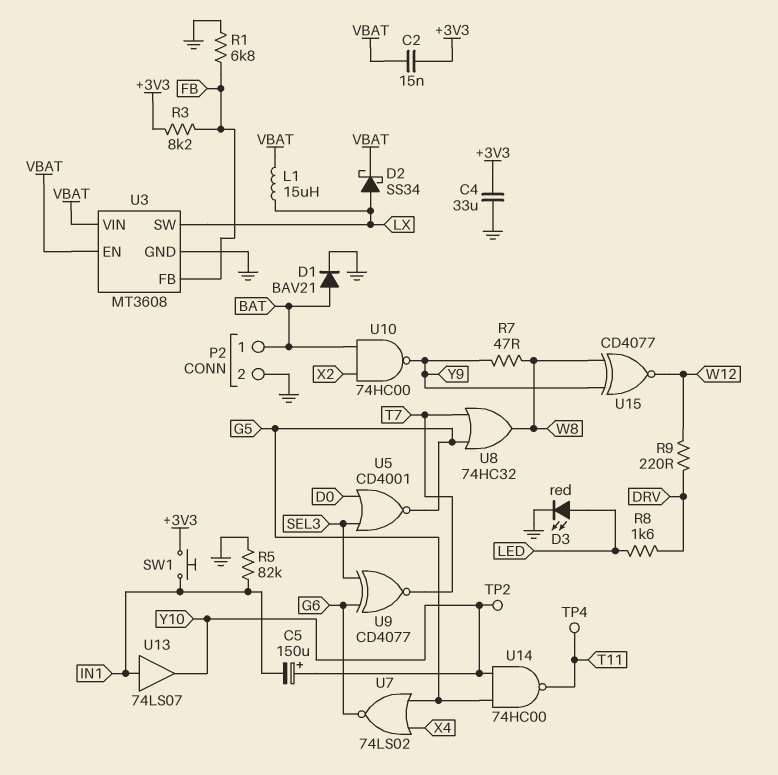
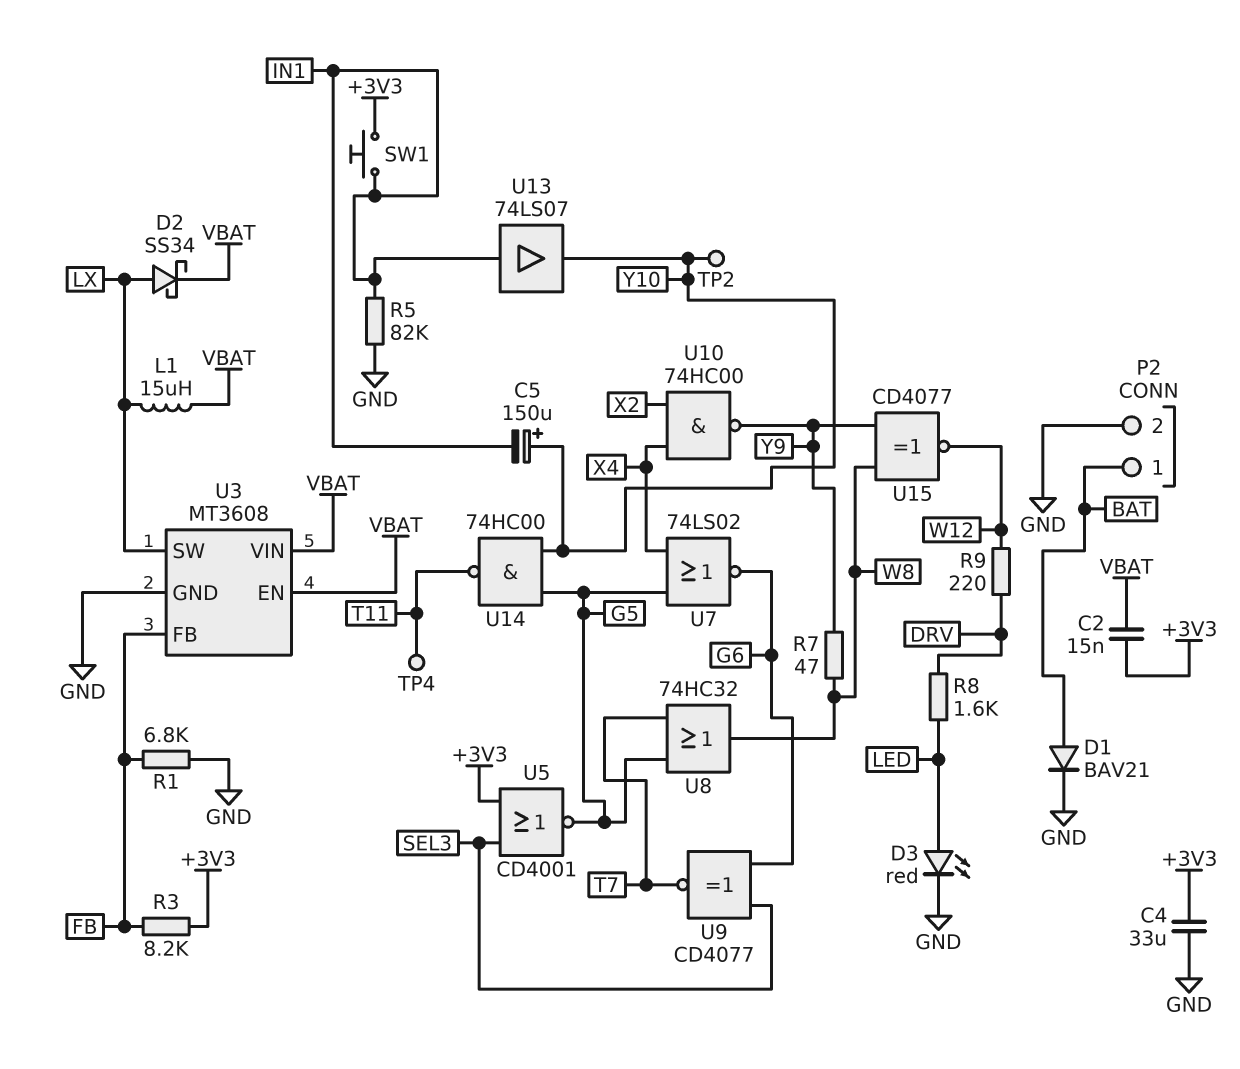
U5: NOR CD4001 (in D0, in SEL3, out G5) -> NOR CD4001 (in +3V3, in SEL3, out G5)
U10: NAND 74HC00 (in BAT, in X2, out Y9) -> NAND 74HC00 (in X2, in X4, out Y9)

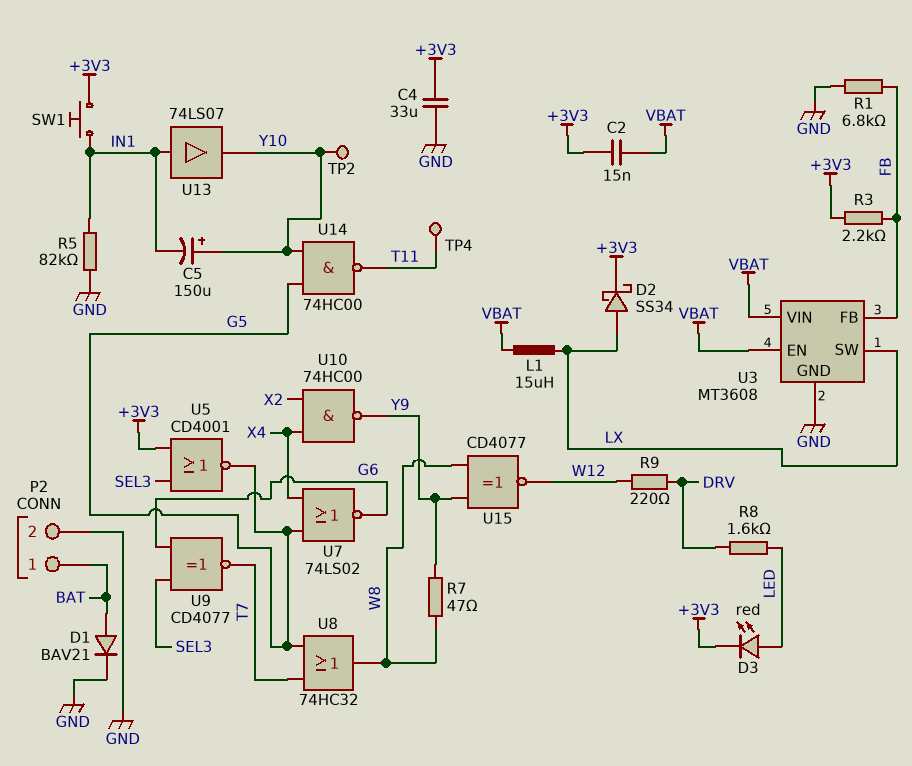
D2: schottky SS34 (A LX, K VBAT) -> schottky SS34 (A LX, K +3V3)
D3: LED red (A LED, K GND) -> LED red (A LED, K +3V3)
R3: 8.2k (+3V3, FB) -> 2.2k (+3V3, FB)

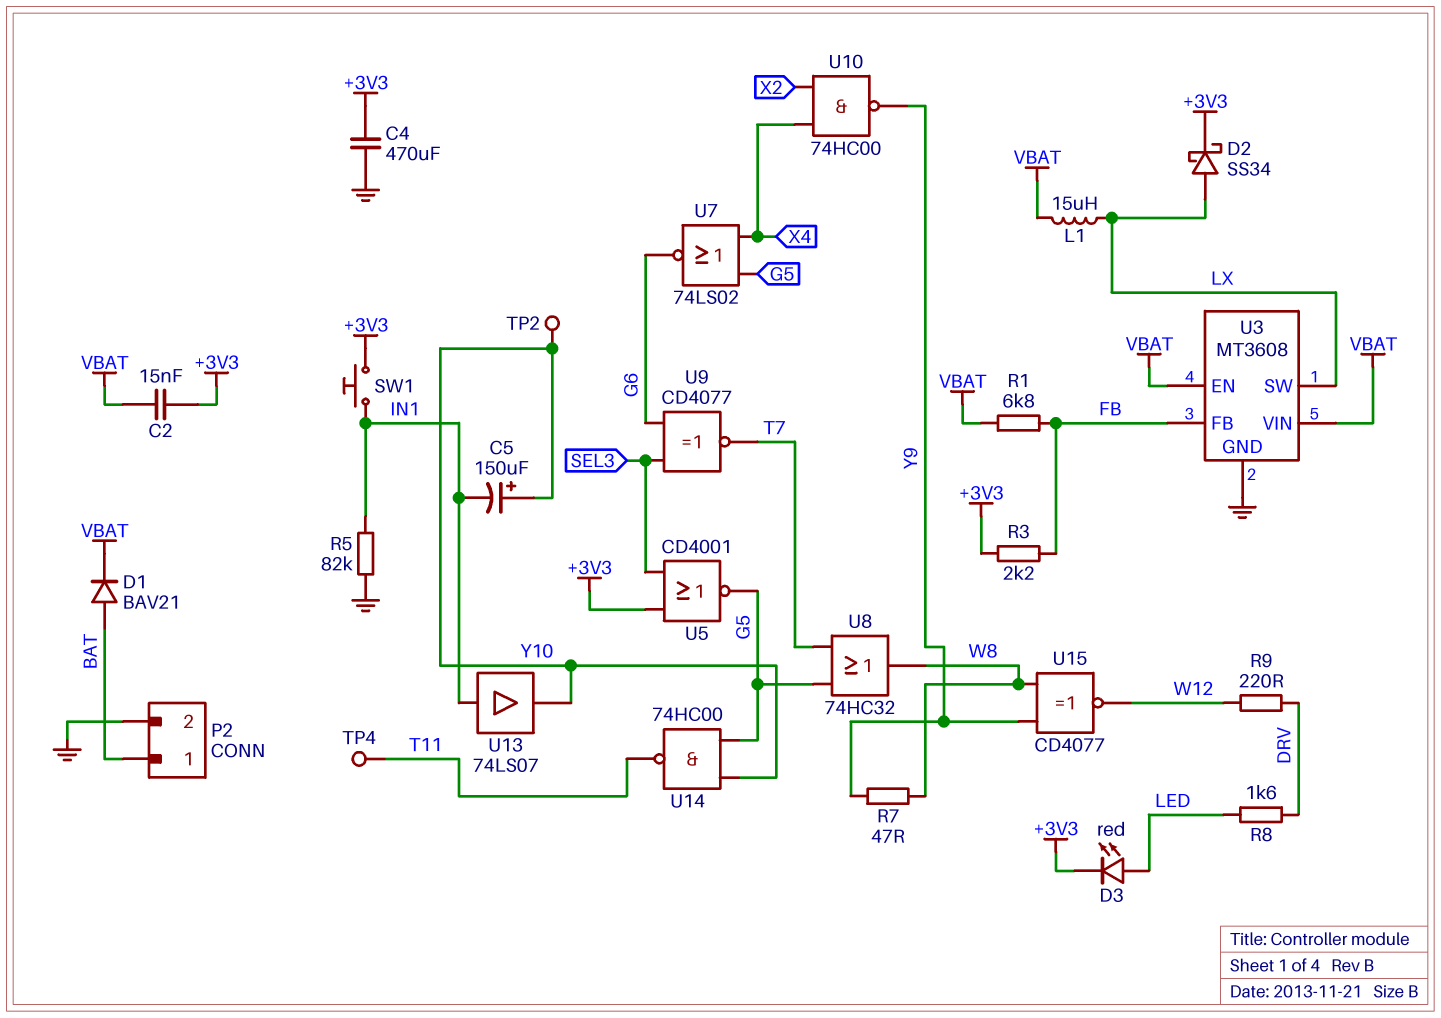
C4: 33uF (+3V3, GND) -> 470uF (+3V3, GND)
D1: diode BAV21 (A BAT, K GND) -> diode BAV21 (A BAT, K VBAT)
R1: 6.8k (FB, GND) -> 6.8k (FB, VBAT)

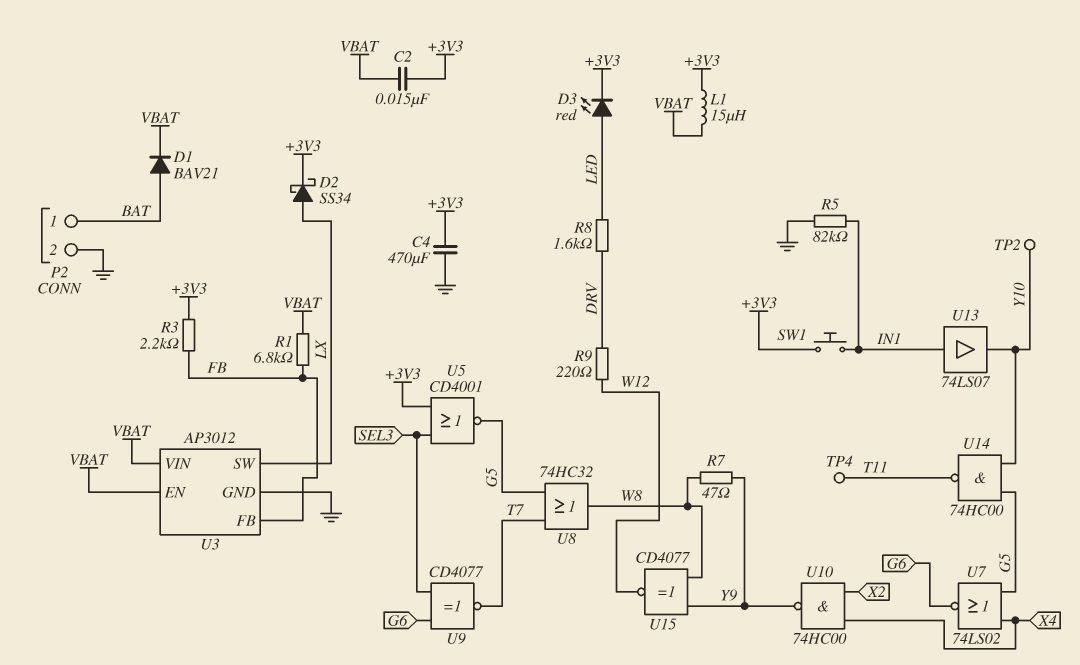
C5: 150uF (plus Y10, minus IN1) -> none
L1: 15uH (LX, VBAT) -> 15uH (+3V3, VBAT)
U3: MT3608 -> AP3012

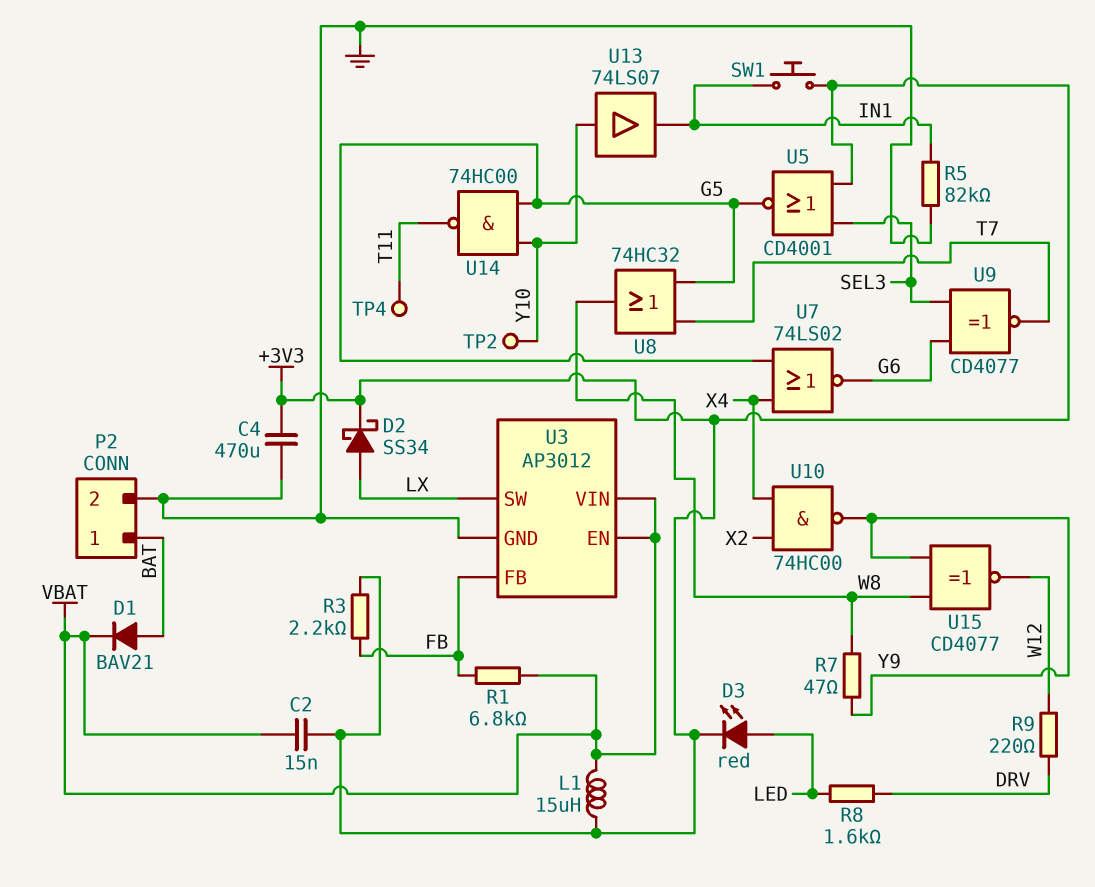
U13: buffer 74LS07 (in IN1, out Y10) -> buffer 74LS07 (in Y10, out IN1)

